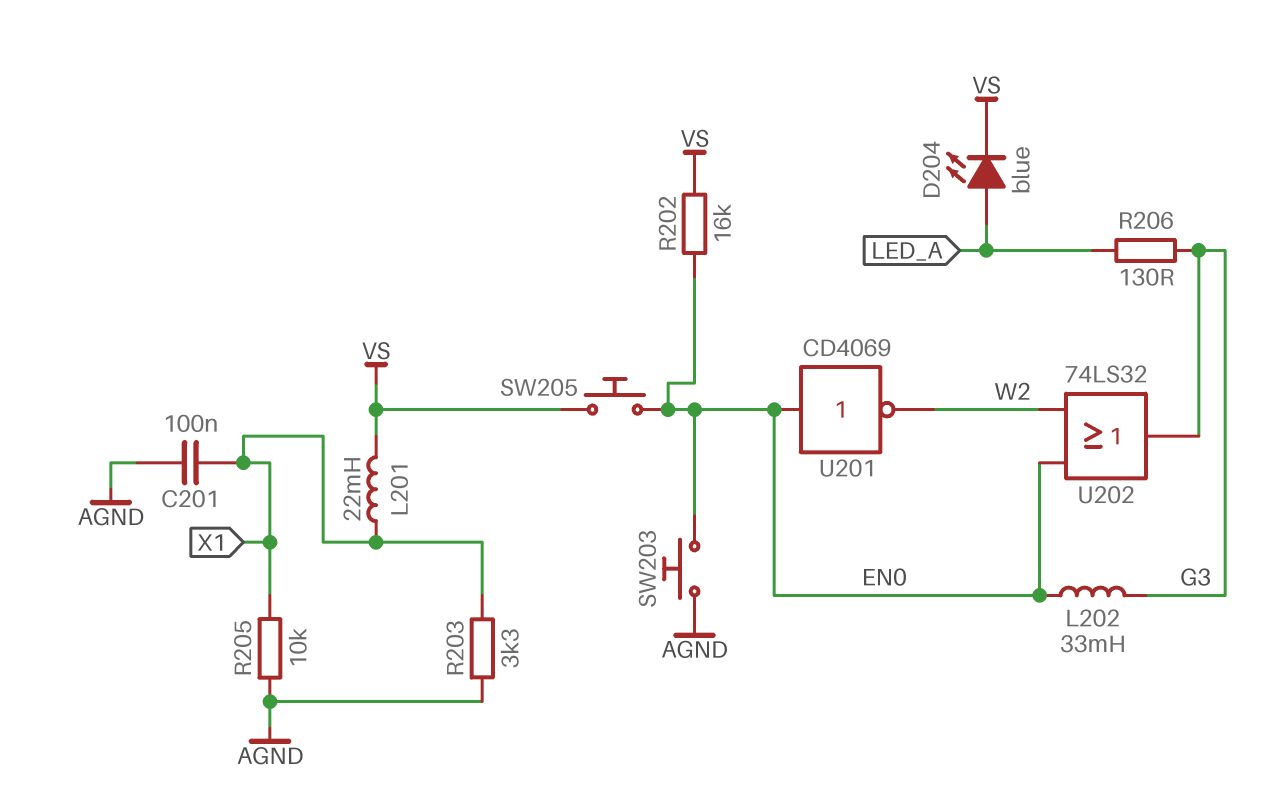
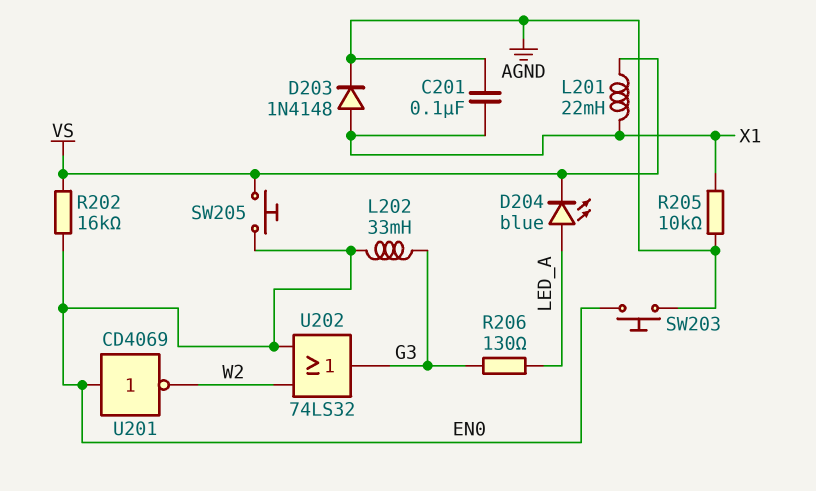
D203: none -> diode 1N4148 (A X1, K AGND)
R203: 3.3k (AGND, X1) -> none

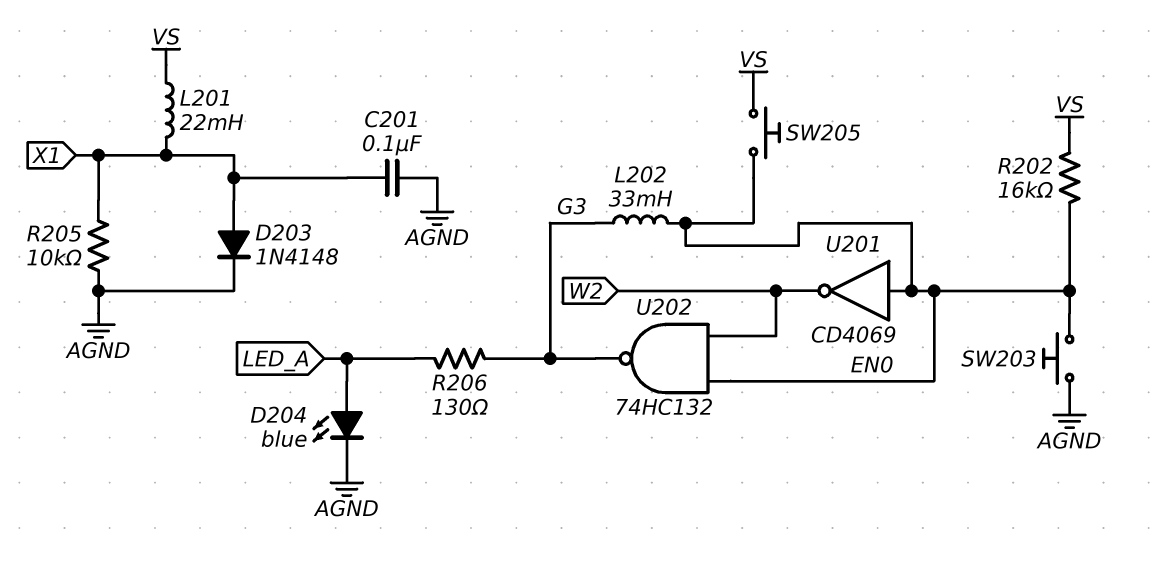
D204: LED blue (A LED_A, K VS) -> LED blue (A LED_A, K AGND)
U202: OR 74LS32 (in EN0, in W2, out G3) -> NAND 74HC132 (in EN0, in W2, out G3)

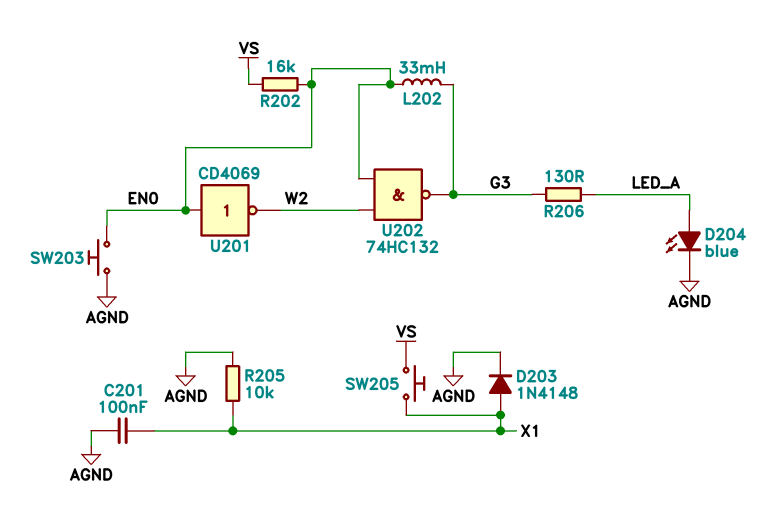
L201: 22mH (VS, X1) -> none
SW205: button (EN0, VS) -> button (VS, X1)

